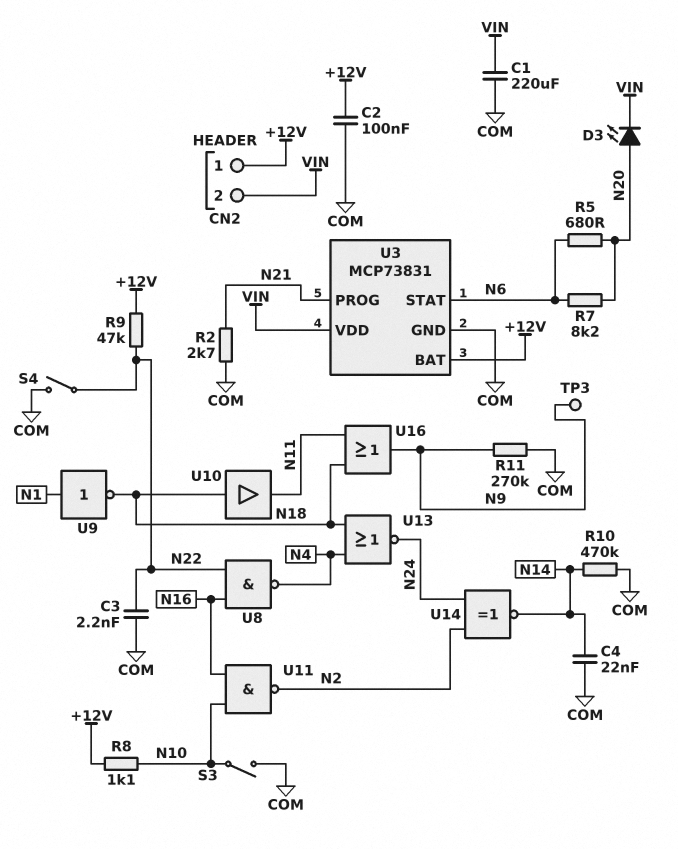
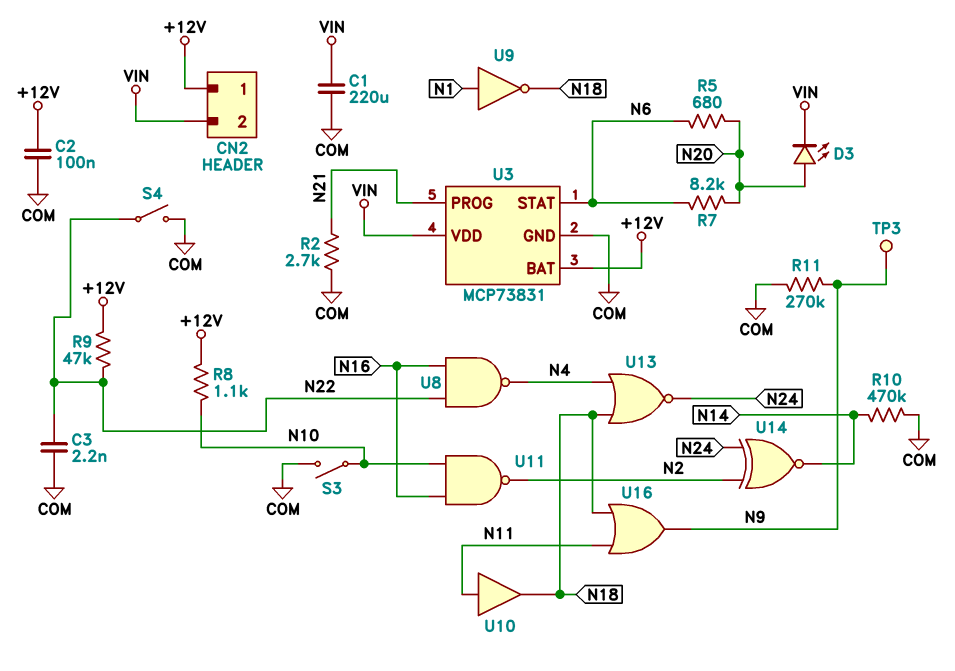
C4: 22nF (COM, N14) -> none
U10: buffer (in N18, out N11) -> buffer (in N11, out N18)

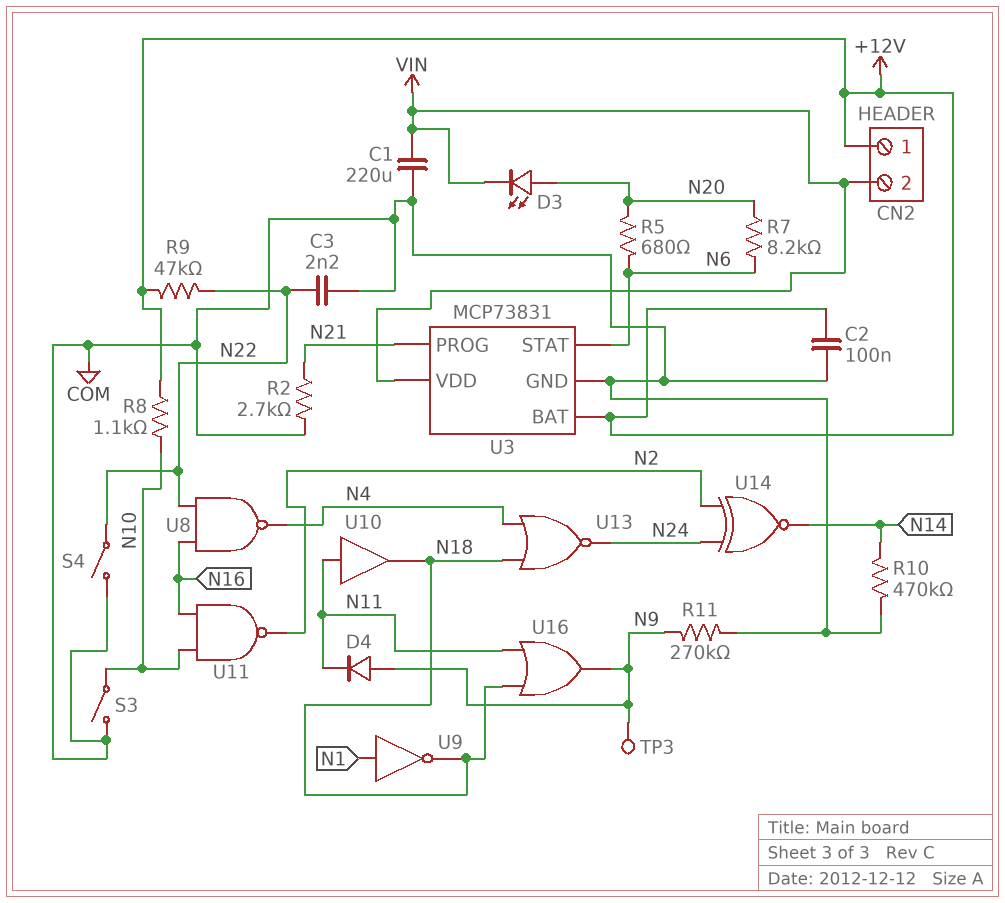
D4: none -> diode (A N9, K N11)

